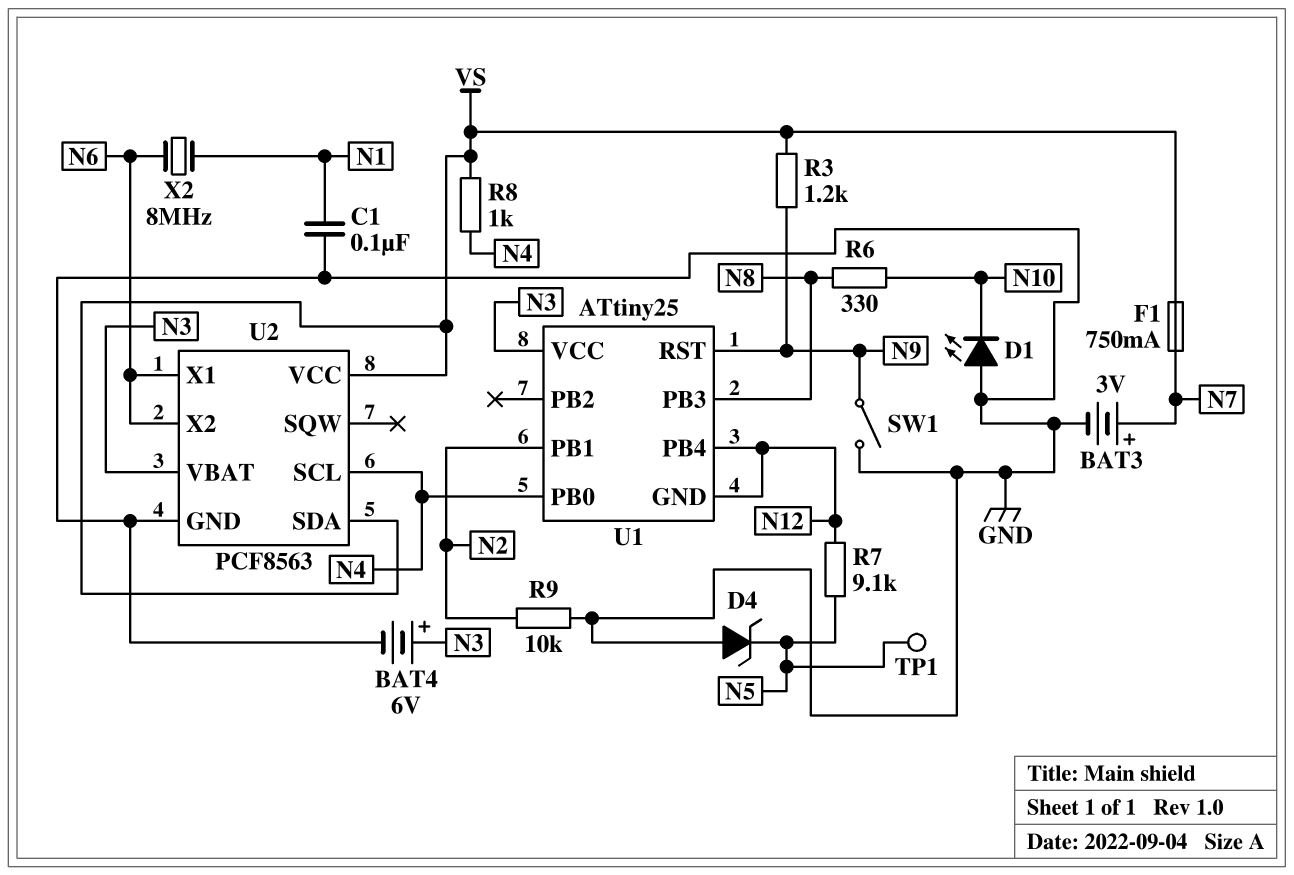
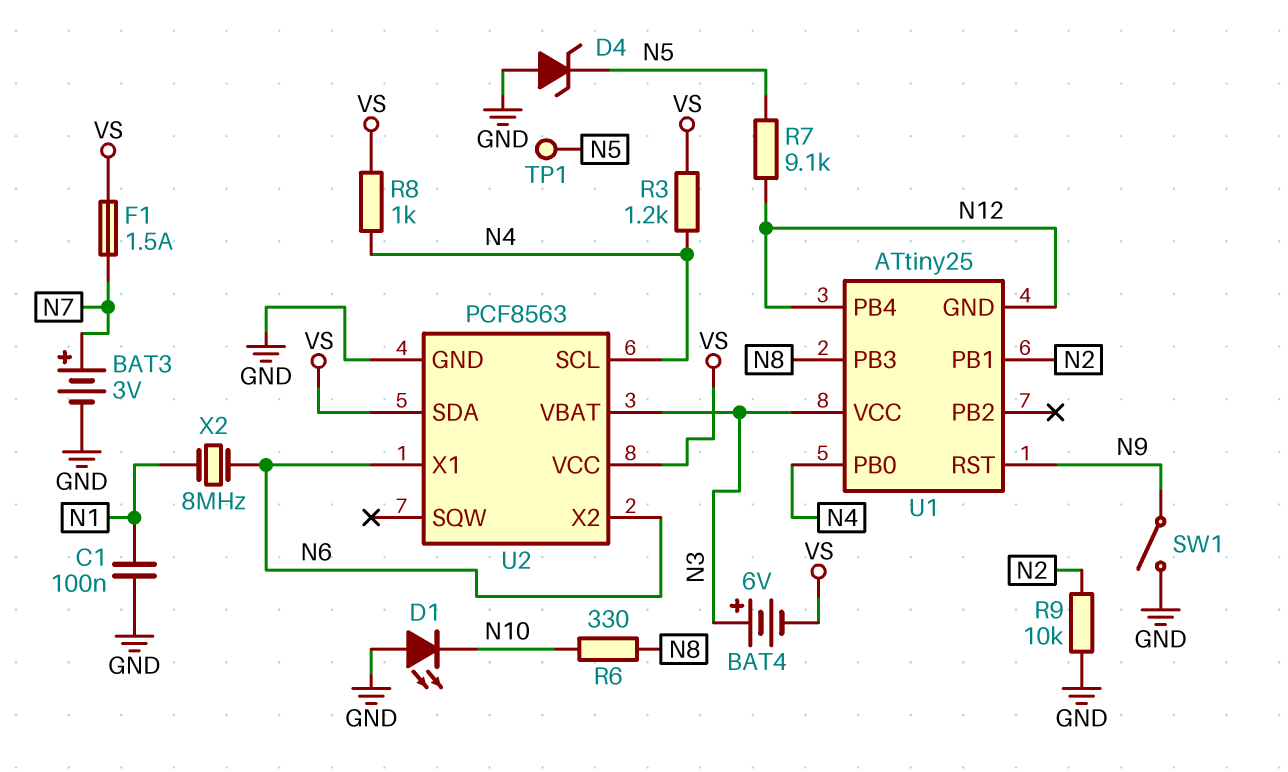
BAT4: 6V (plus N3, minus GND) -> 6V (plus N3, minus VS)
F1: 750mA (N7, VS) -> 1.5A (N7, VS)
R3: 1.2k (N9, VS) -> 1.2k (N4, VS)

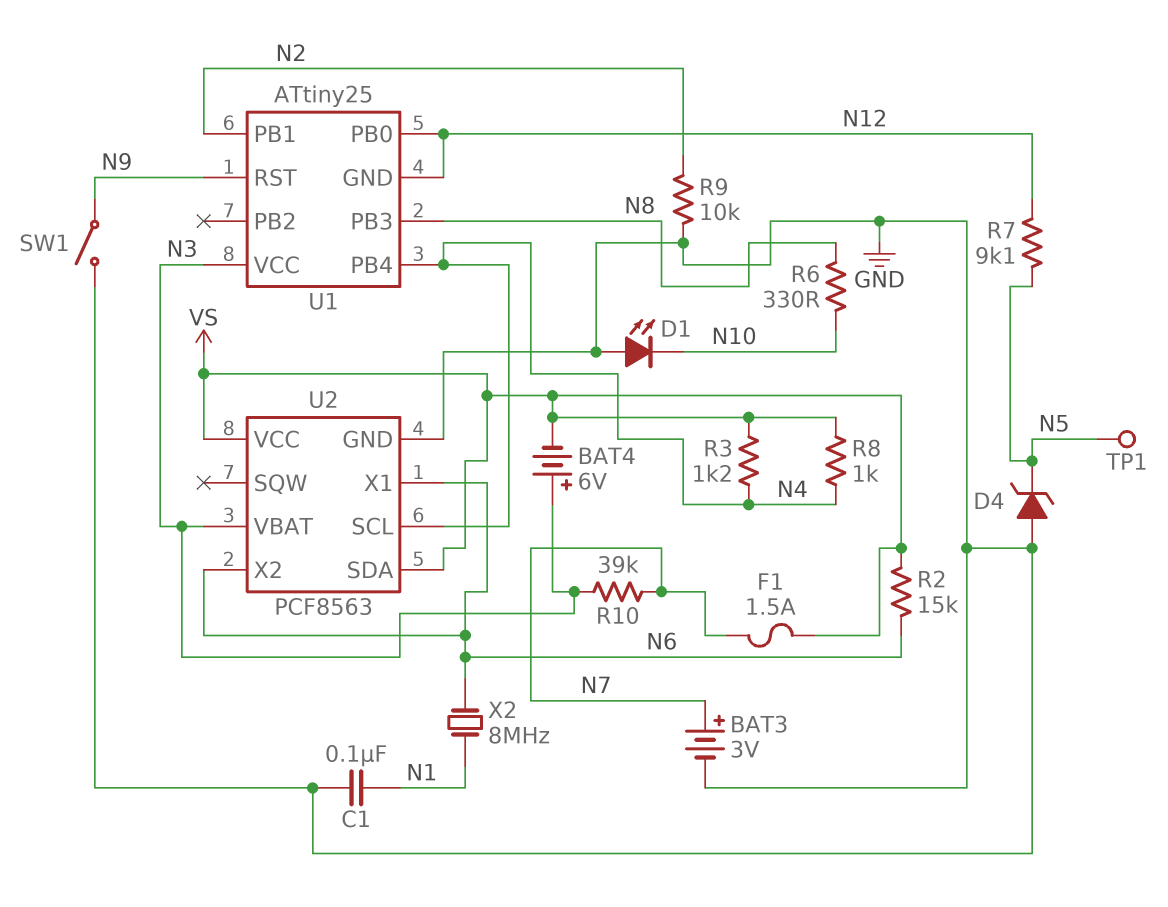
R2: none -> 15k (N6, VS)
R10: none -> 39k (N3, N7)
U1 pin PB0: N4 -> N12
U1 pin PB4: N12 -> N4

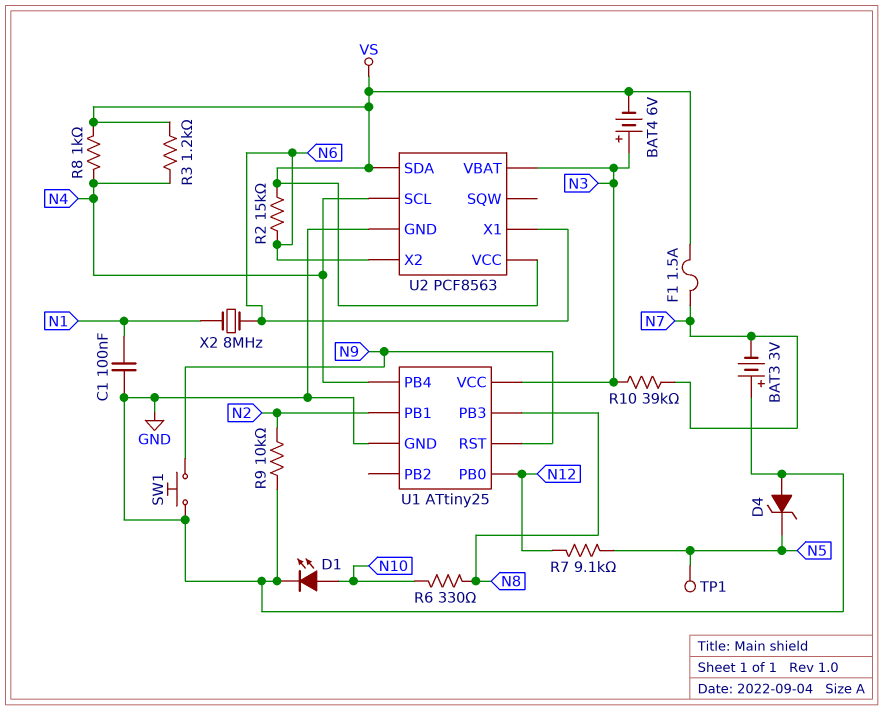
BAT3: 3V (plus N7, minus GND) -> 3V (plus GND, minus N7)
D1: LED (A GND, K N10) -> LED (A N10, K GND)
SW1: switch (GND, N9) -> button (GND, N9)
U1 pin GND: N12 -> GND

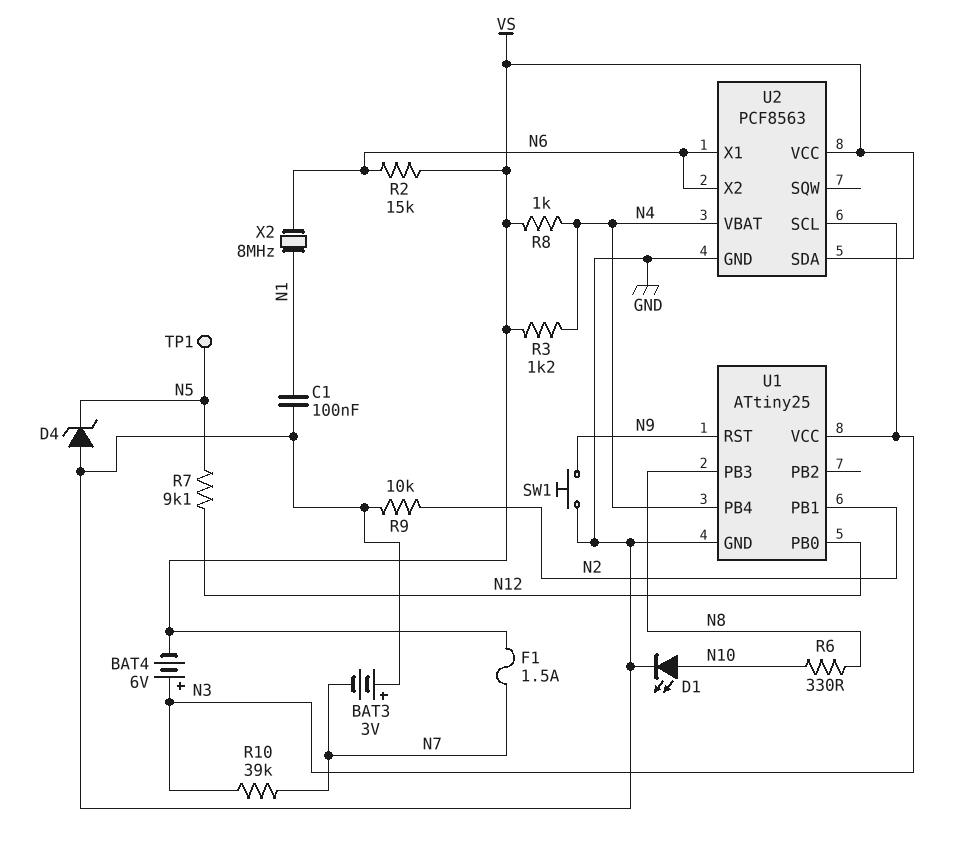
U2 pin SCL: N4 -> N3
U2 pin VBAT: N3 -> N4

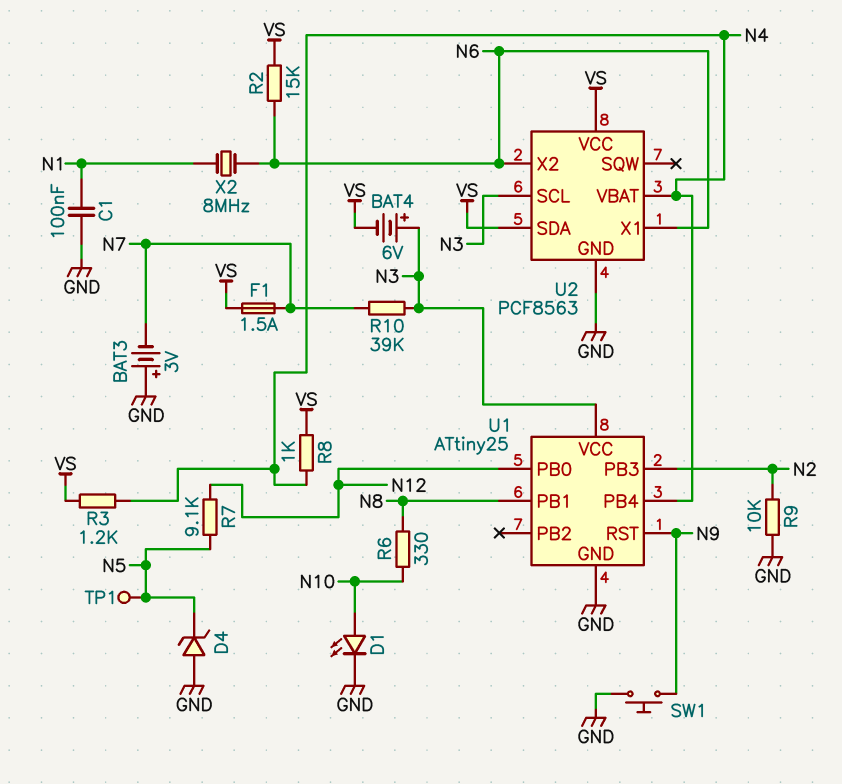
U1 pin PB1: N2 -> N8
U1 pin PB3: N8 -> N2

